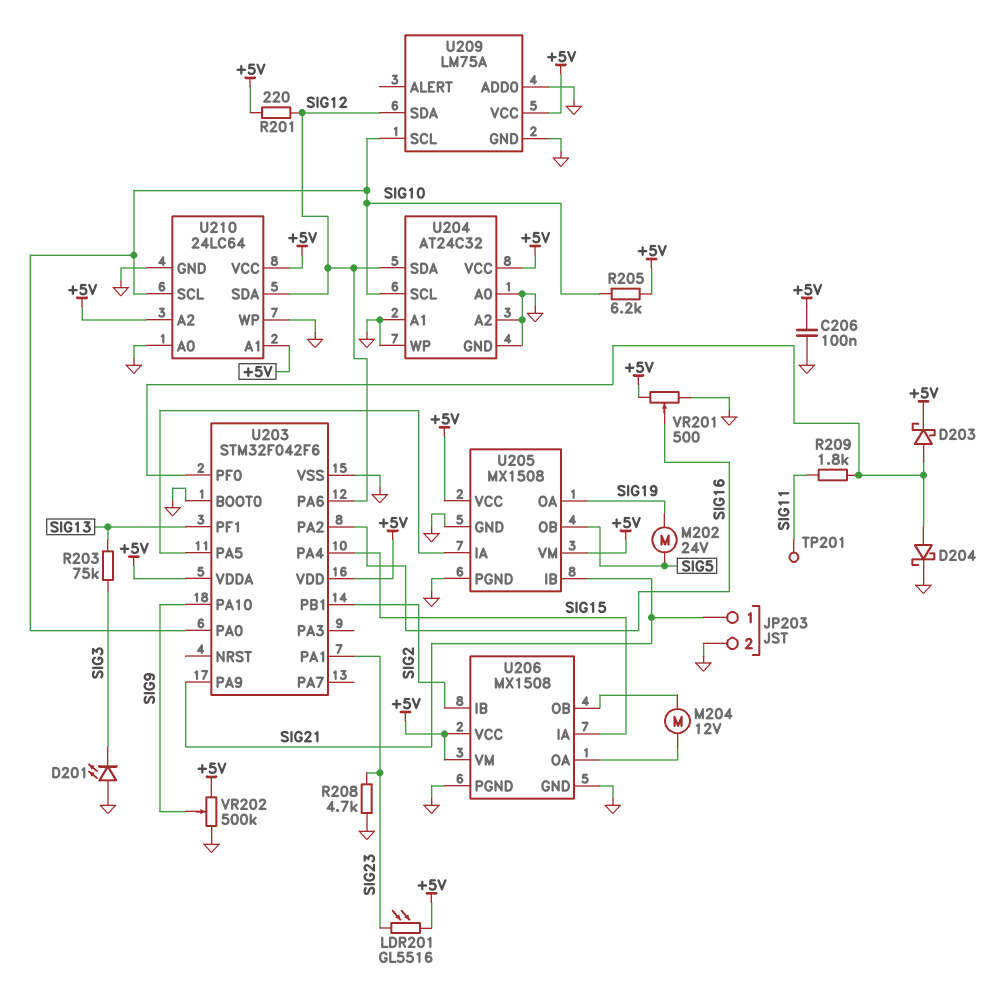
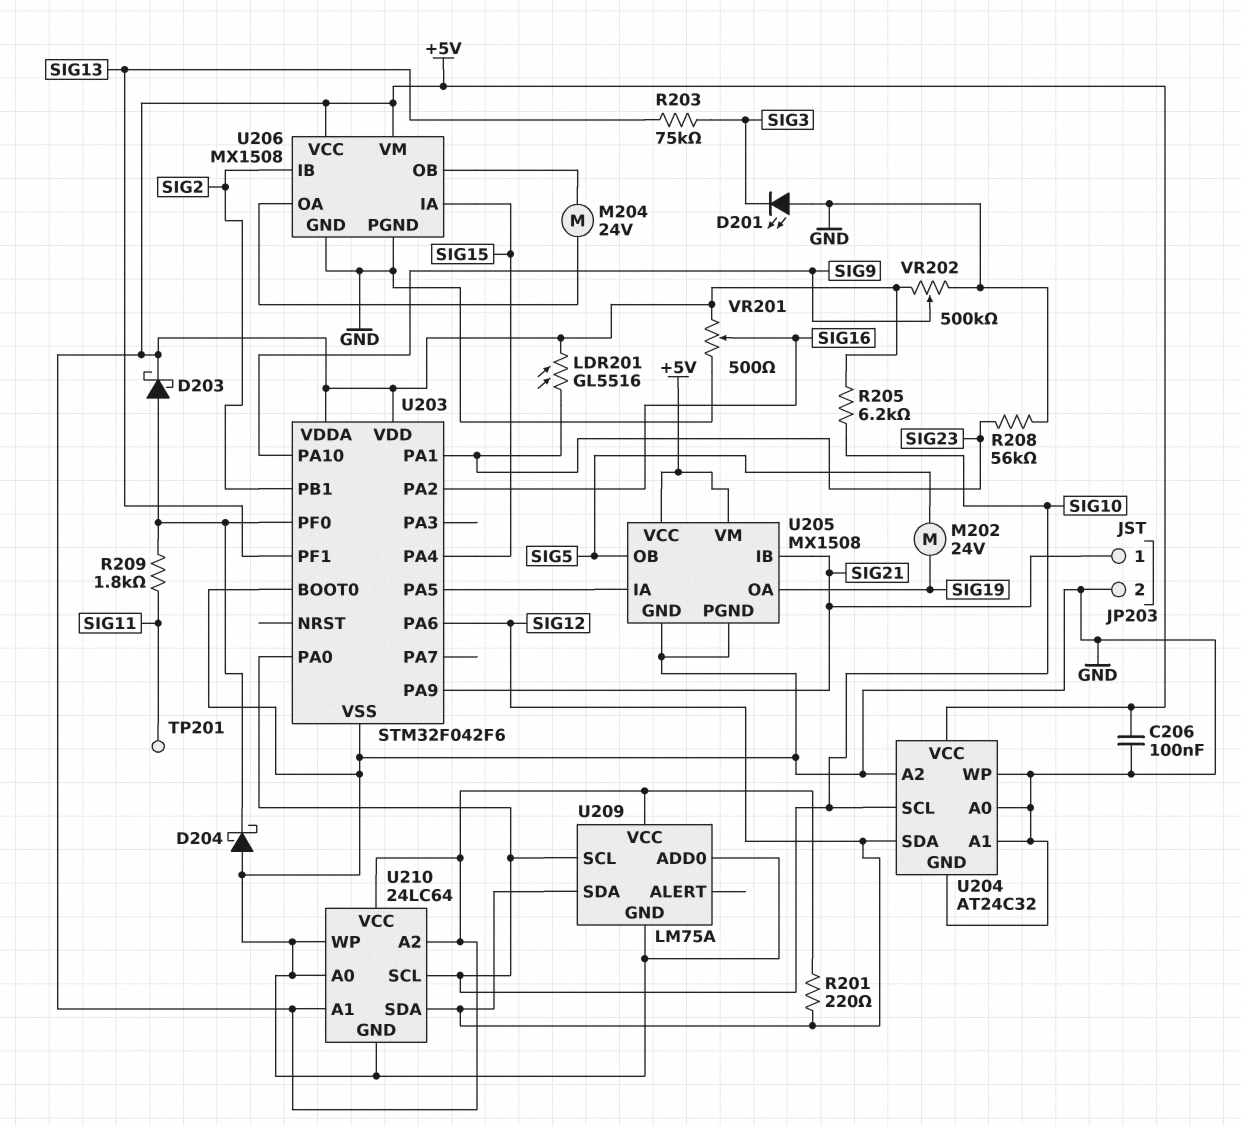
D204: schottky (A U203/PF0, K GND) -> schottky (A GND, K U203/PF0)
M204: motor 12V (U206/OA, U206/OB) -> motor 24V (U206/OA, U206/OB)
R208: 4.7k (GND, SIG23) -> 56k (GND, SIG23)

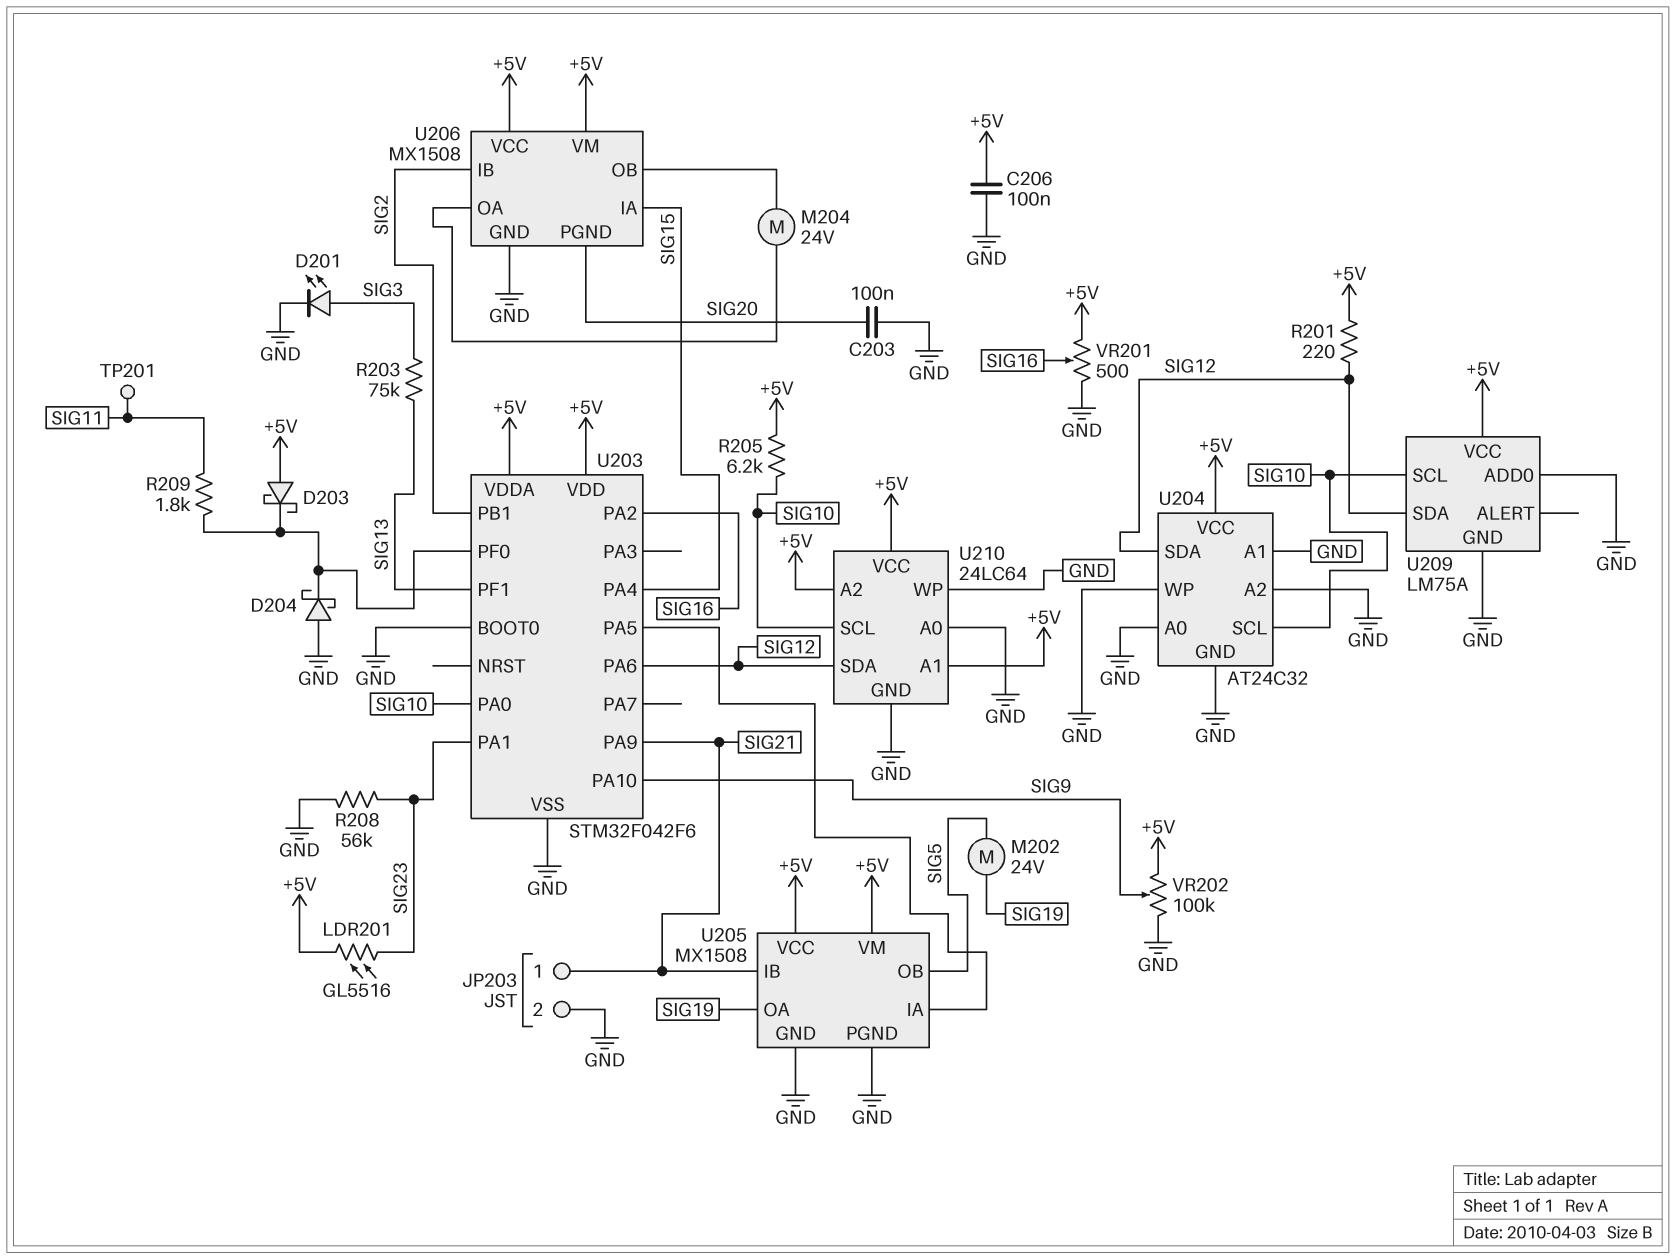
C203: none -> 100nF (GND, SIG20)
D201: LED (A GND, K SIG3) -> LED (A SIG3, K GND)
D203: schottky (A U203/PF0, K +5V) -> schottky (A +5V, K U203/PF0)
U206 pin PGND: GND -> SIG20
VR202: 500k (+5V, GND, wiper SIG9) -> 100k (+5V, GND, wiper SIG9)

